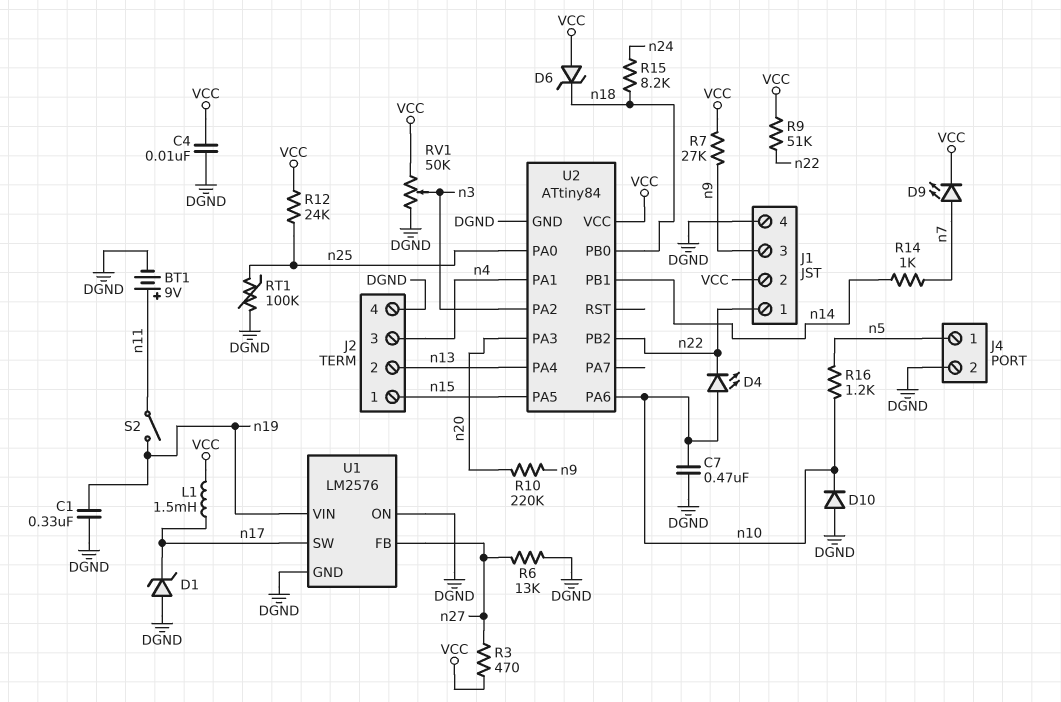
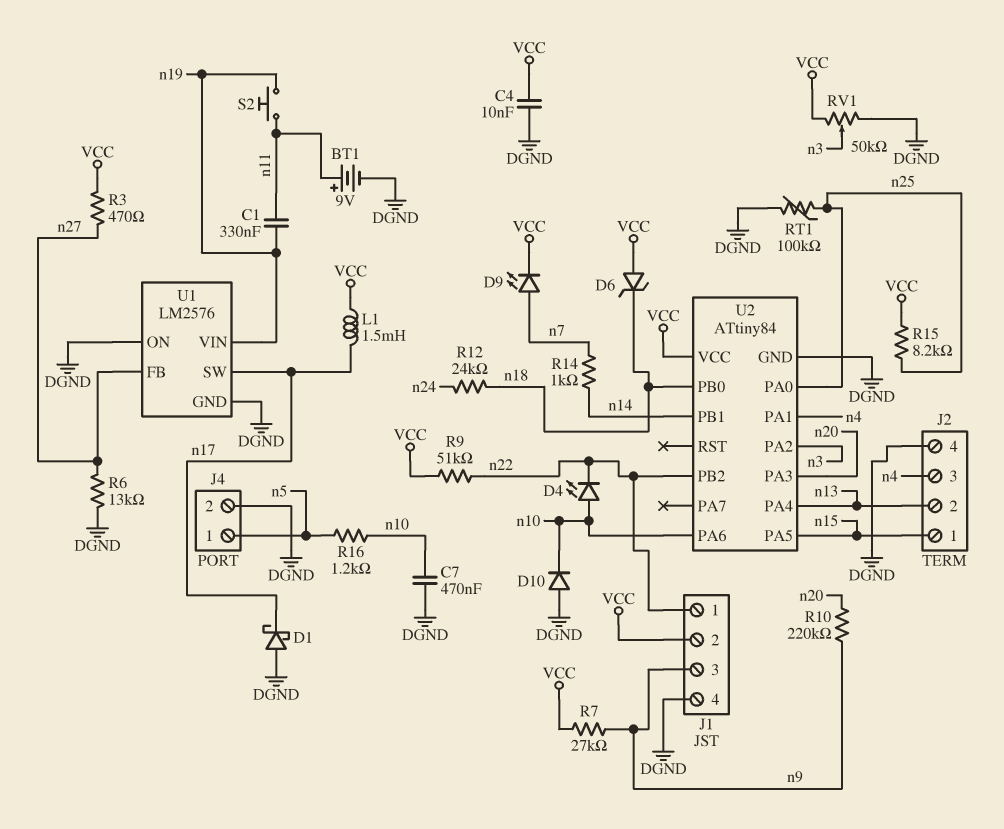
C1: 330nF (DGND, n19) -> 330nF (n11, n19)
D1: zener (A DGND, K n17) -> schottky (A DGND, K n17)
R12: 24k (VCC, n25) -> 24k (n18, n24)
R15: 8.2k (n18, n24) -> 8.2k (VCC, n25)
S2: switch (n11, n19) -> button (n11, n19)

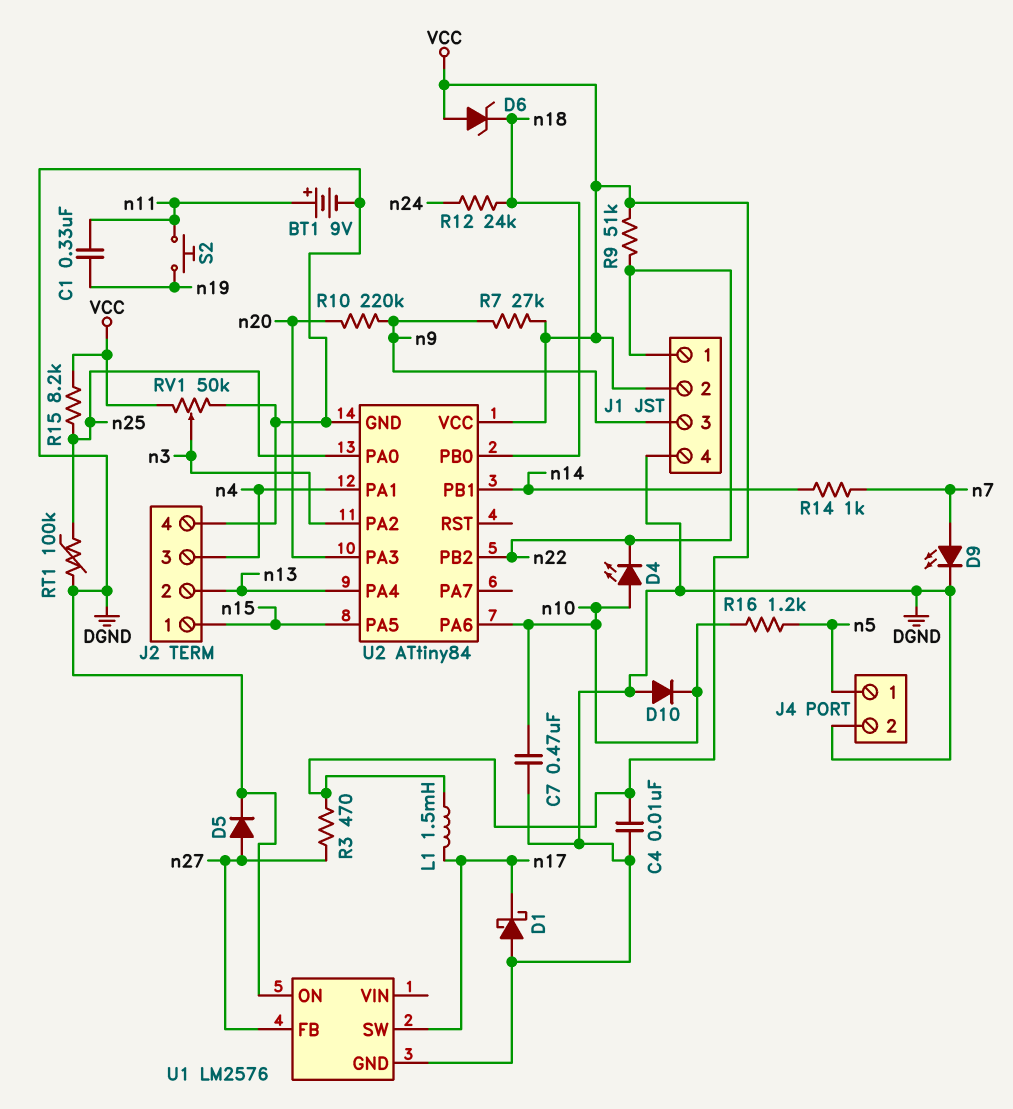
D5: none -> diode (A n27, K DGND)
D9: LED (A n7, K VCC) -> LED (A n7, K DGND)
R6: 13k (DGND, n27) -> none
U1 pin VIN: n19 -> none

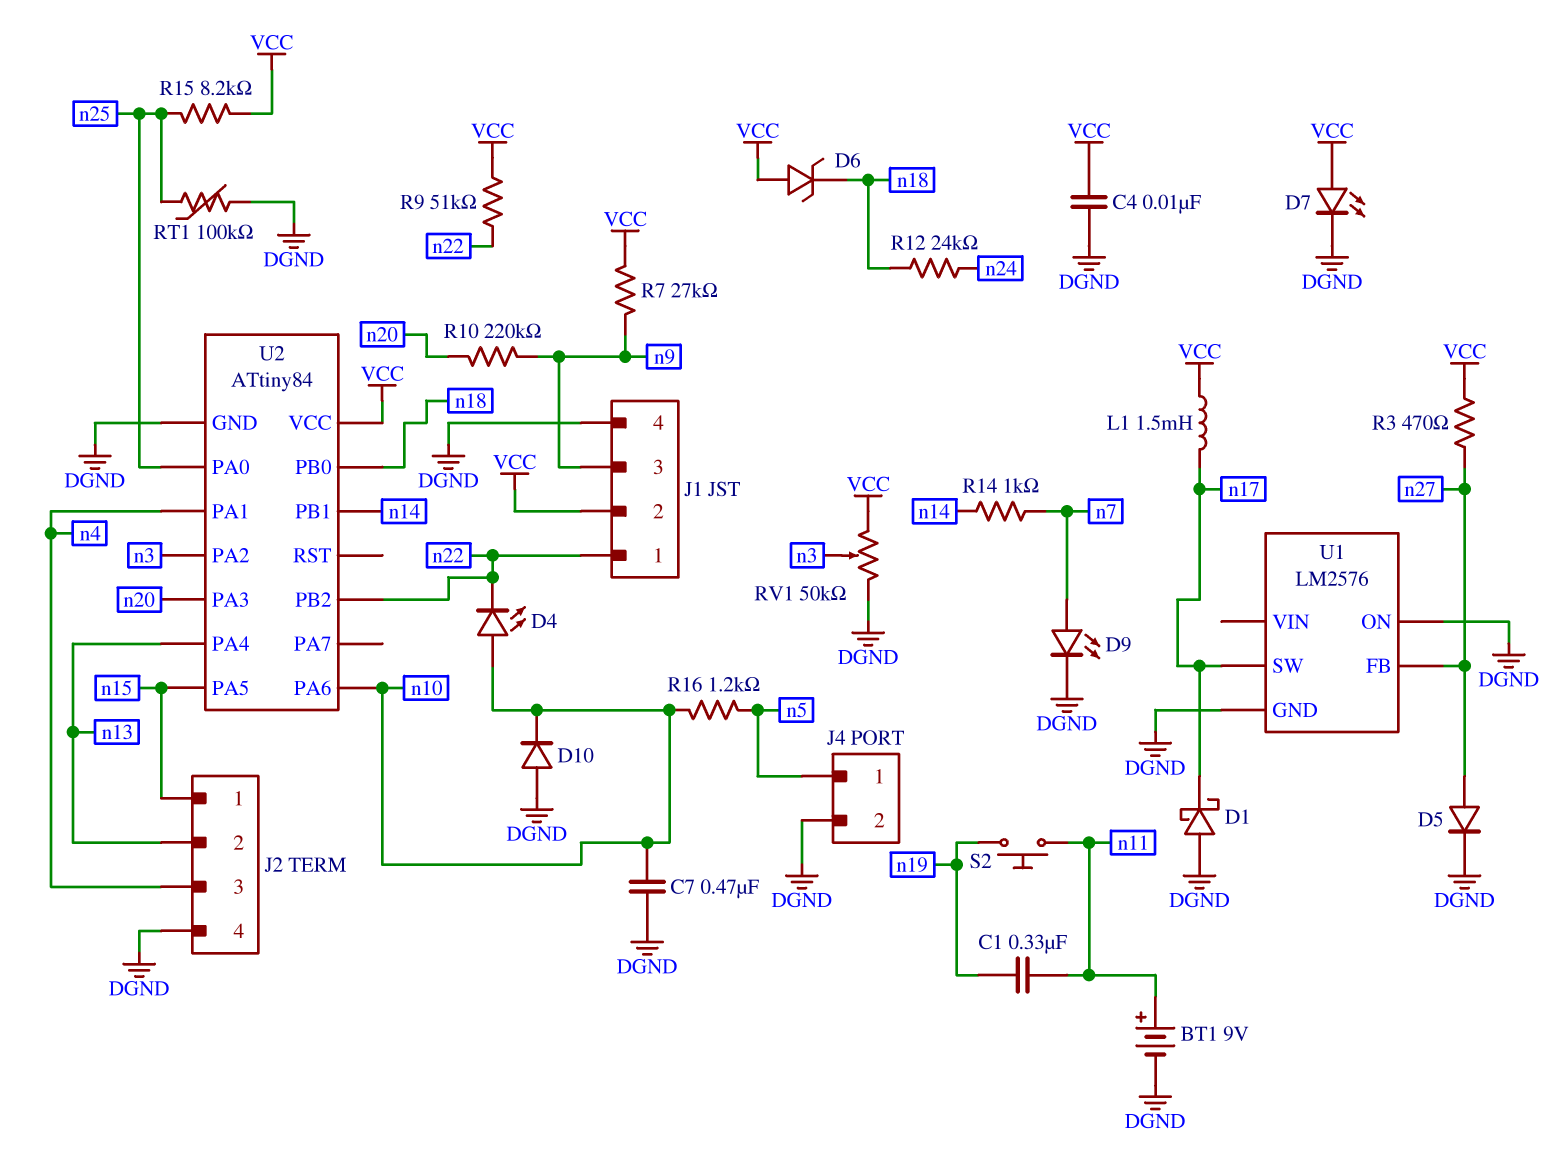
D7: none -> LED (A VCC, K DGND)

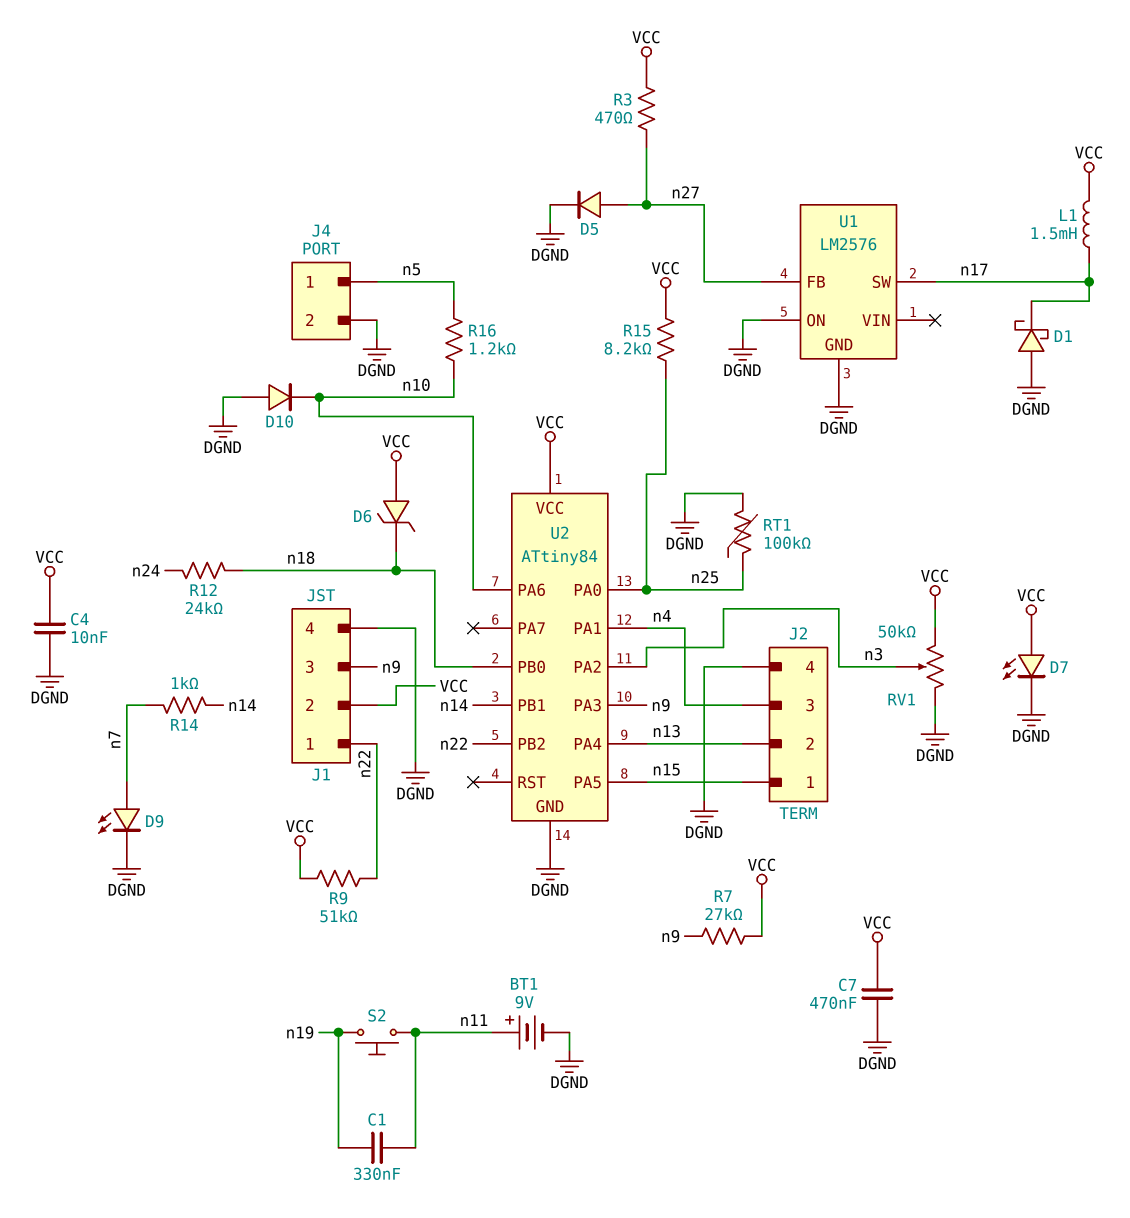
C7: 470nF (DGND, n10) -> 470nF (DGND, VCC)
D4: LED (A n10, K n22) -> none
R10: 220k (n9, n20) -> none
U2 pin PA3: n20 -> n9

